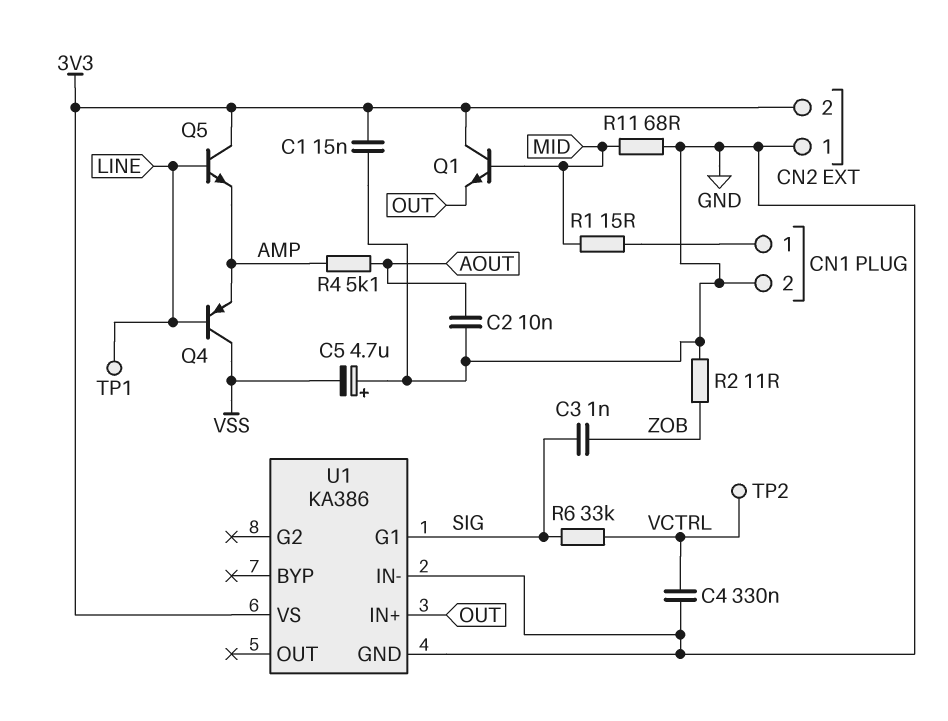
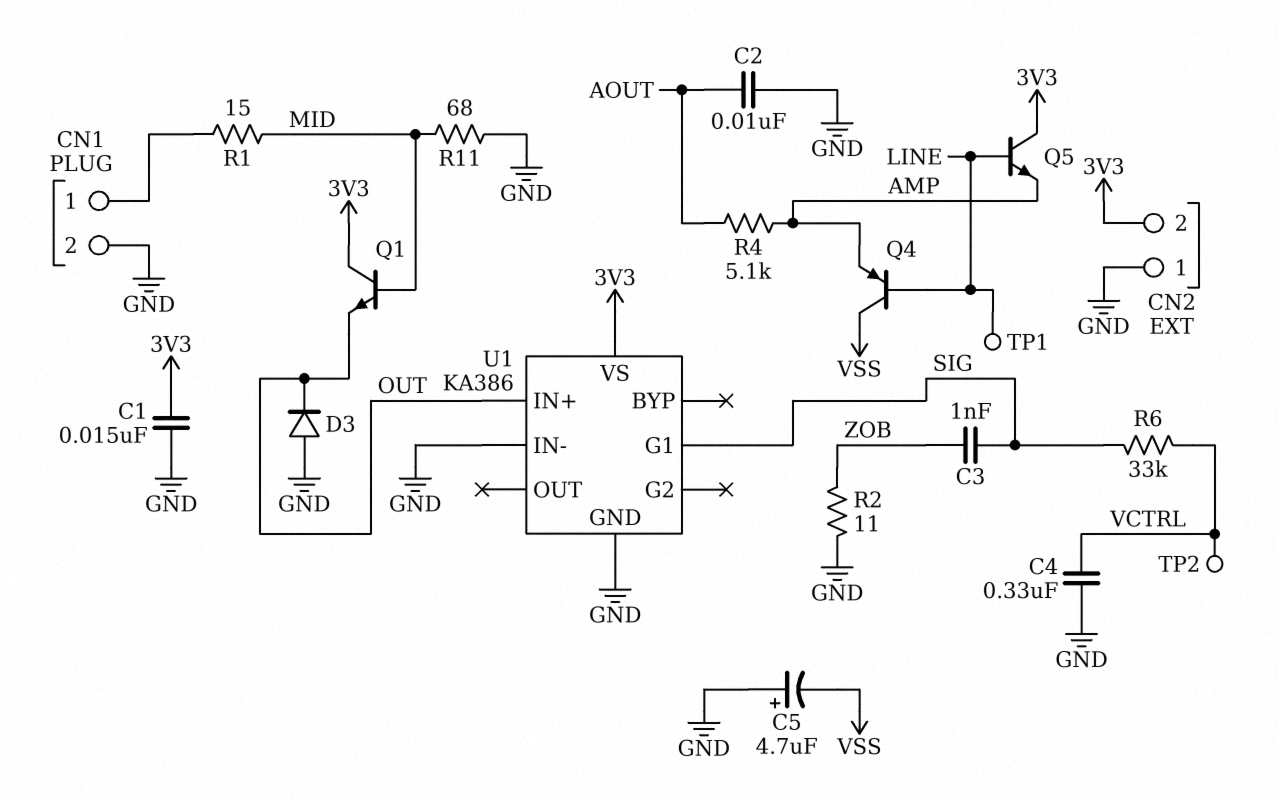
D3: none -> diode (A GND, K OUT)

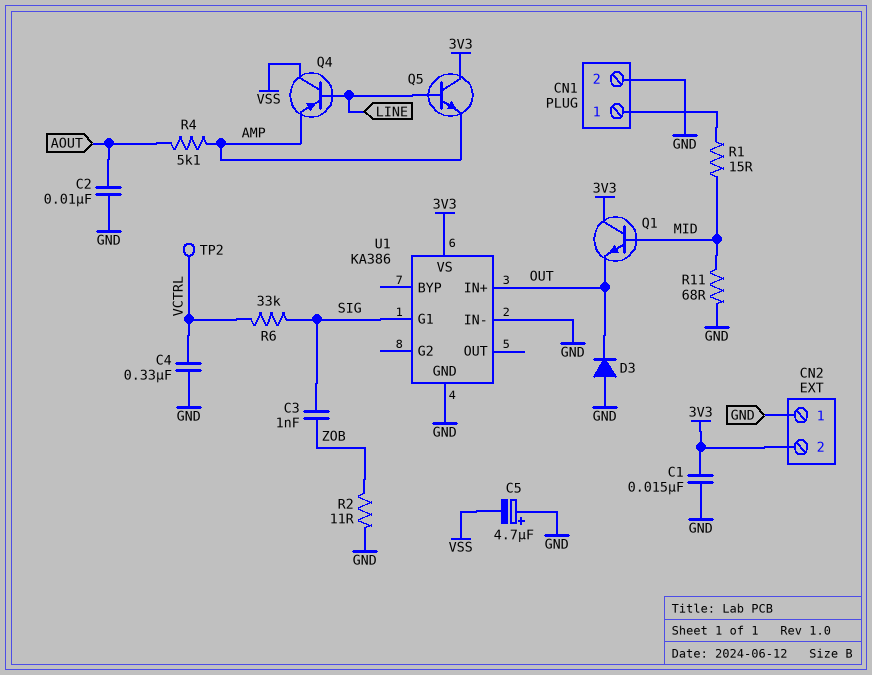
TP1: test point (LINE) -> none

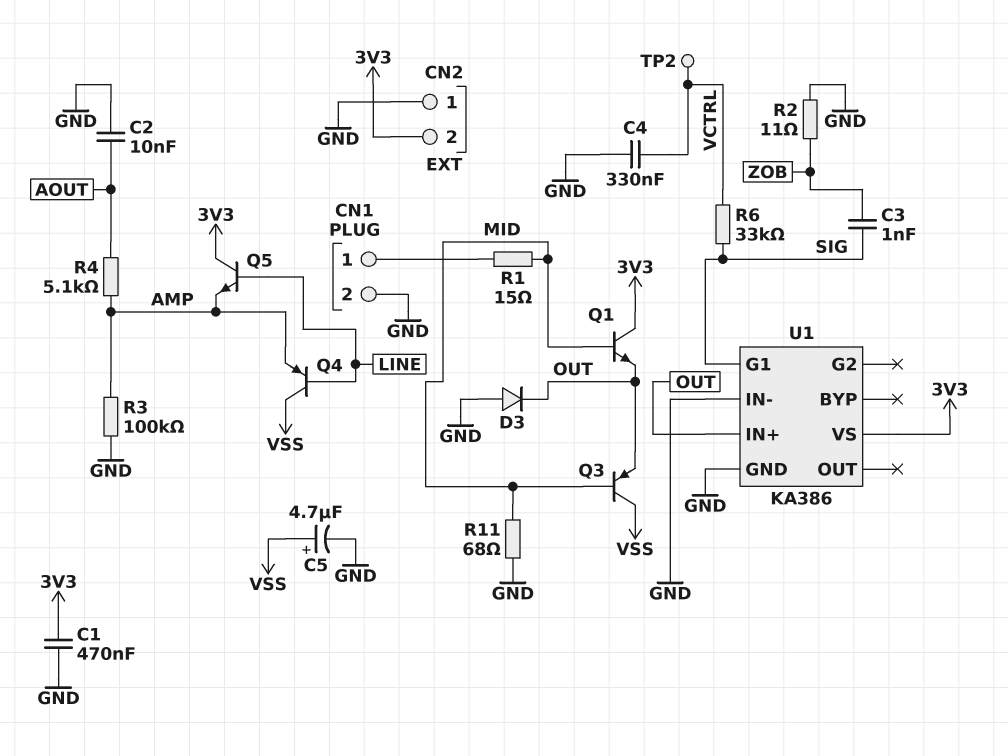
C1: 15nF (3V3, GND) -> 470nF (3V3, GND)
C5: 4.7uF (plus GND, minus VSS) -> 4.7uF (plus VSS, minus GND)
Q3: none -> PNP (B MID, C VSS, E OUT)
R3: none -> 100k (AMP, GND)

